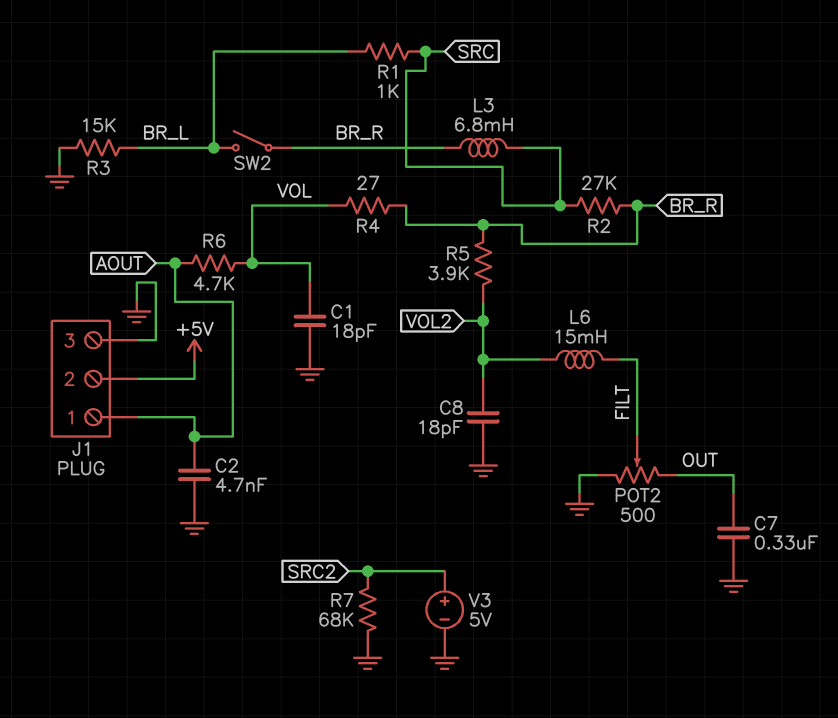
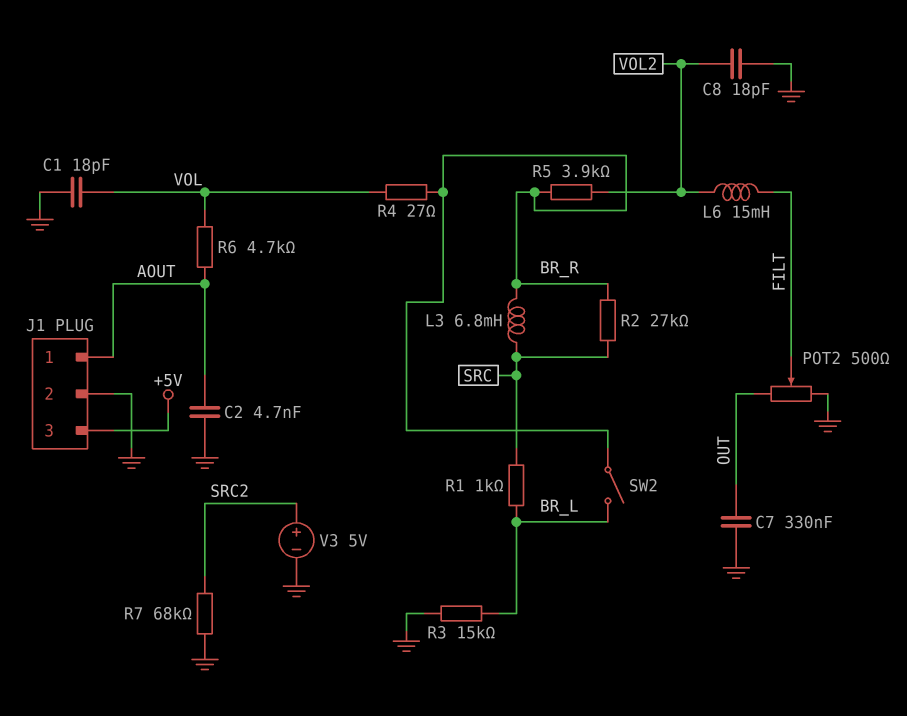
J1 pin 2: +5V -> GND
J1 pin 3: GND -> +5V

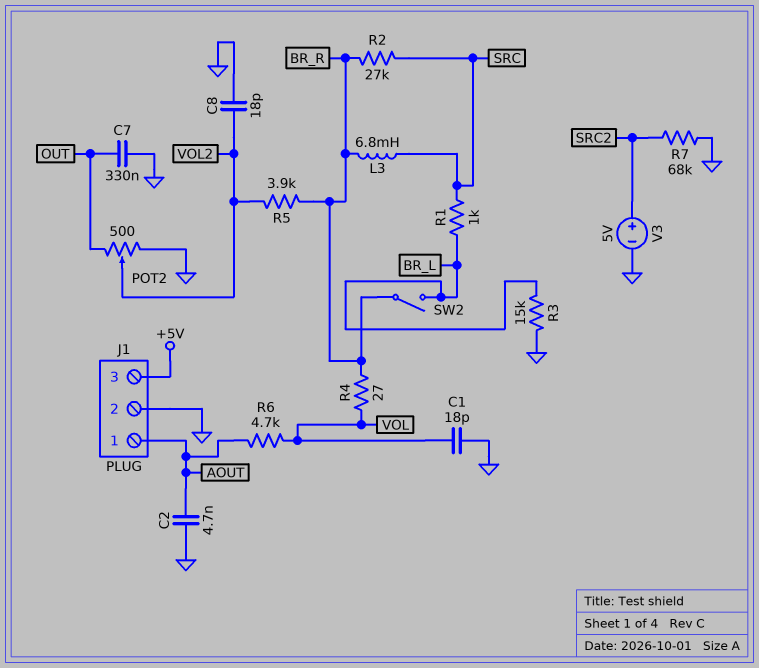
L6: 15mH (FILT, VOL2) -> none
POT2: 500 (GND, OUT, wiper FILT) -> 500 (GND, OUT, wiper VOL2)

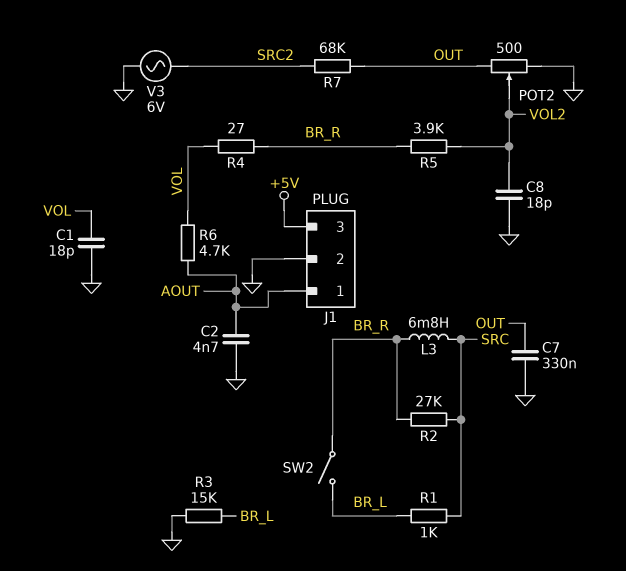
R7: 68k (GND, SRC2) -> 68k (OUT, SRC2)
V3: 5V (plus SRC2, minus GND) -> AC 6V (GND, SRC2)

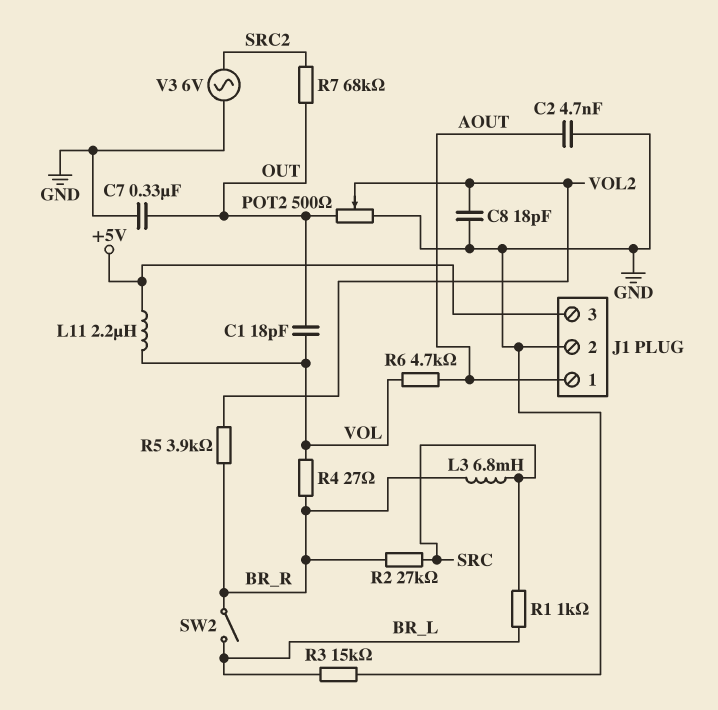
C1: 18pF (GND, VOL) -> 18pF (OUT, VOL)
L11: none -> 2.2uH (+5V, VOL)

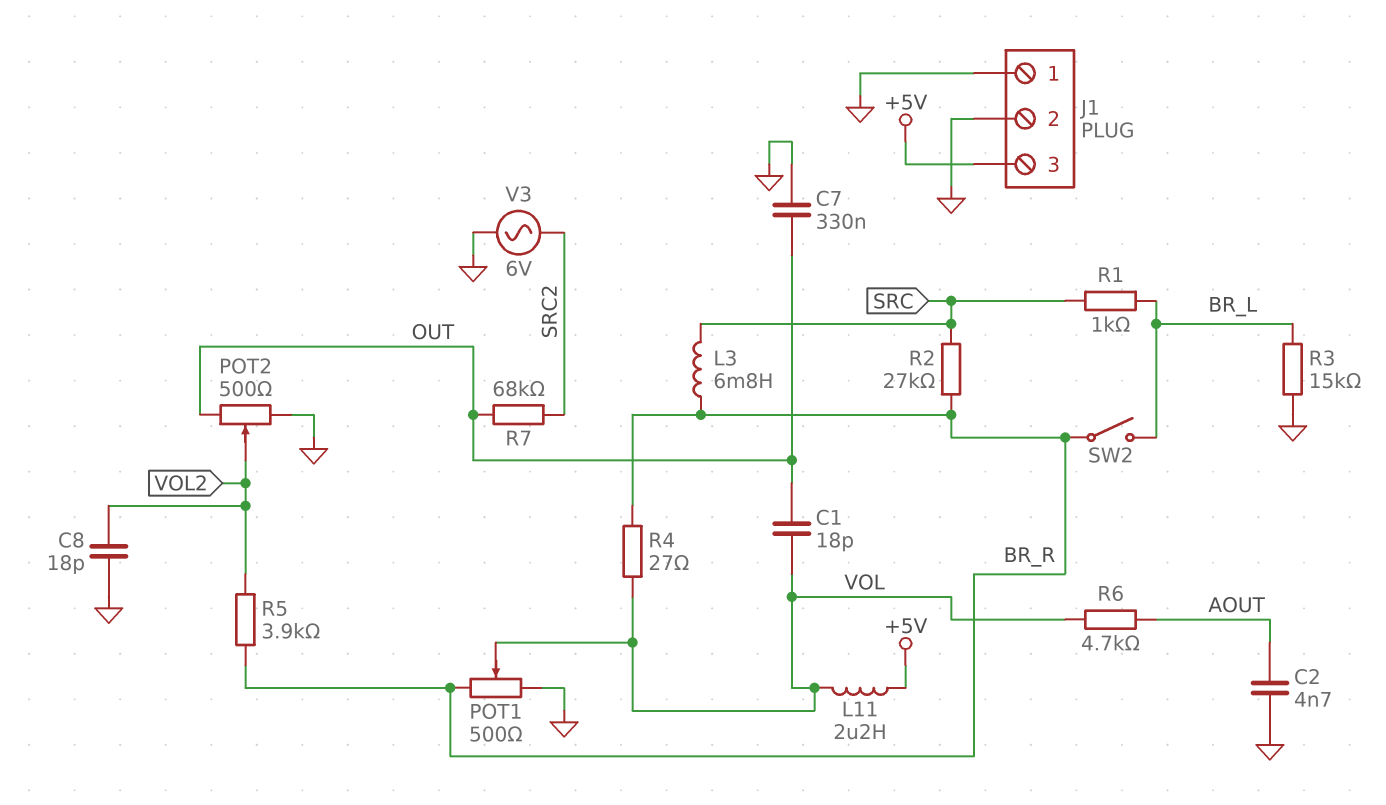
J1 pin 1: AOUT -> GND
POT1: none -> 500 (BR_R, GND, wiper VOL)

